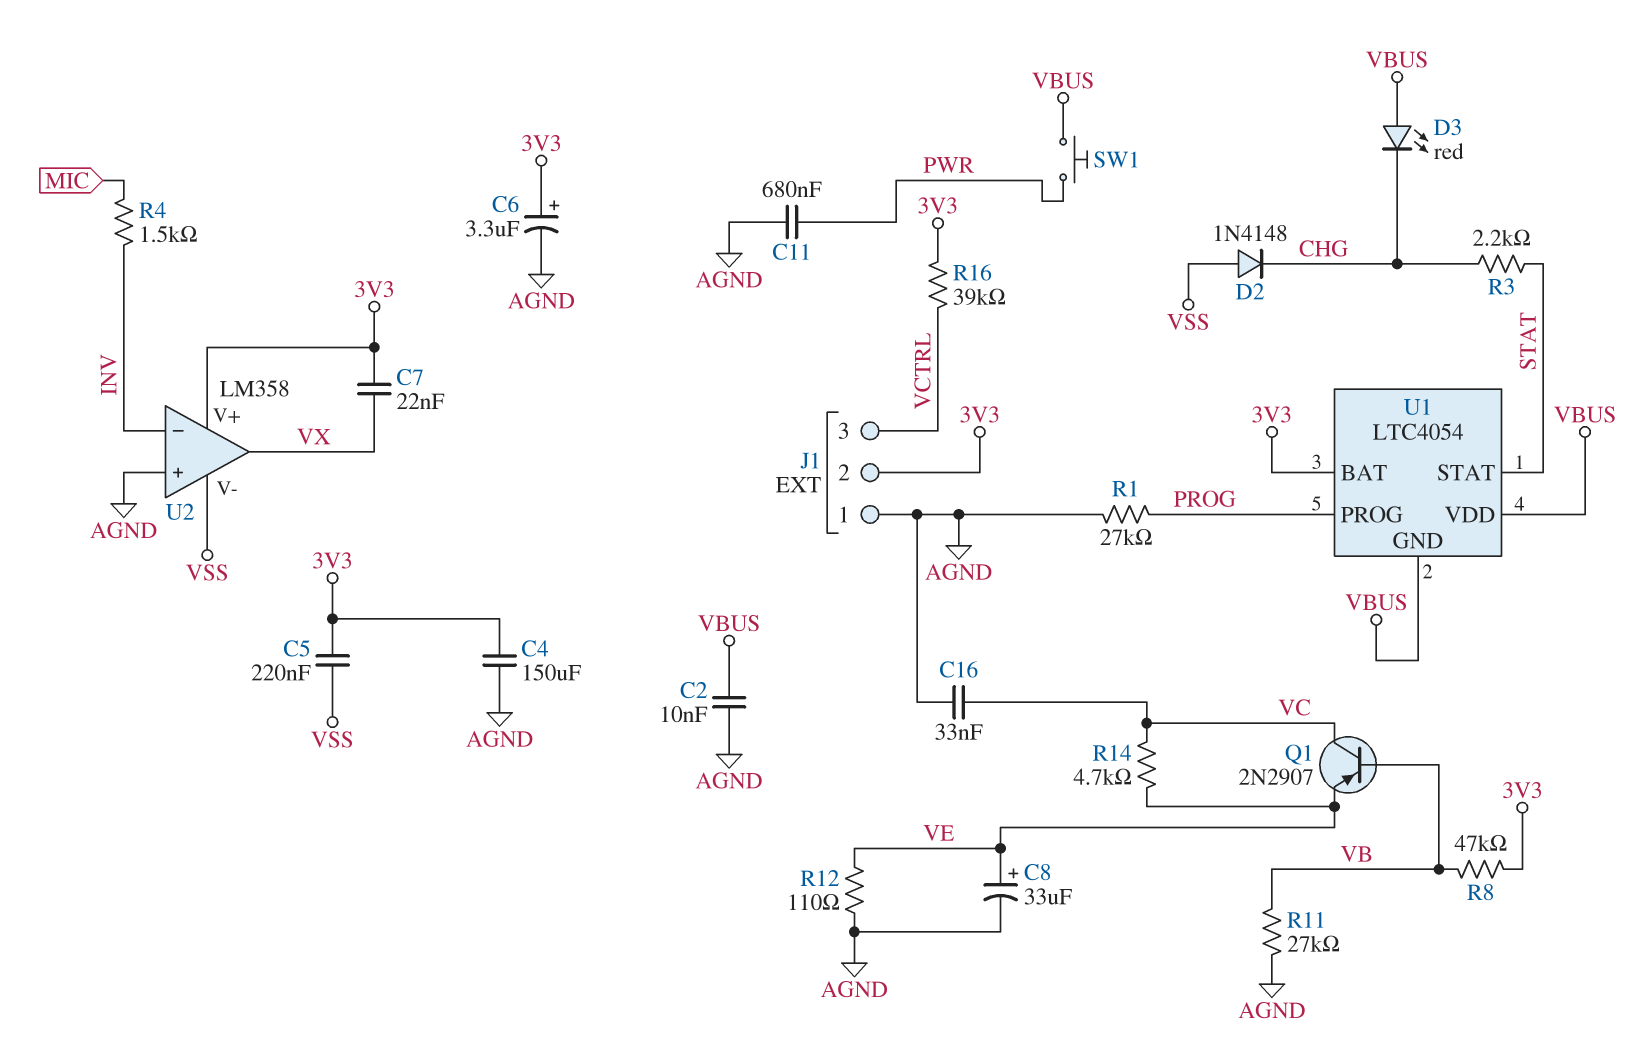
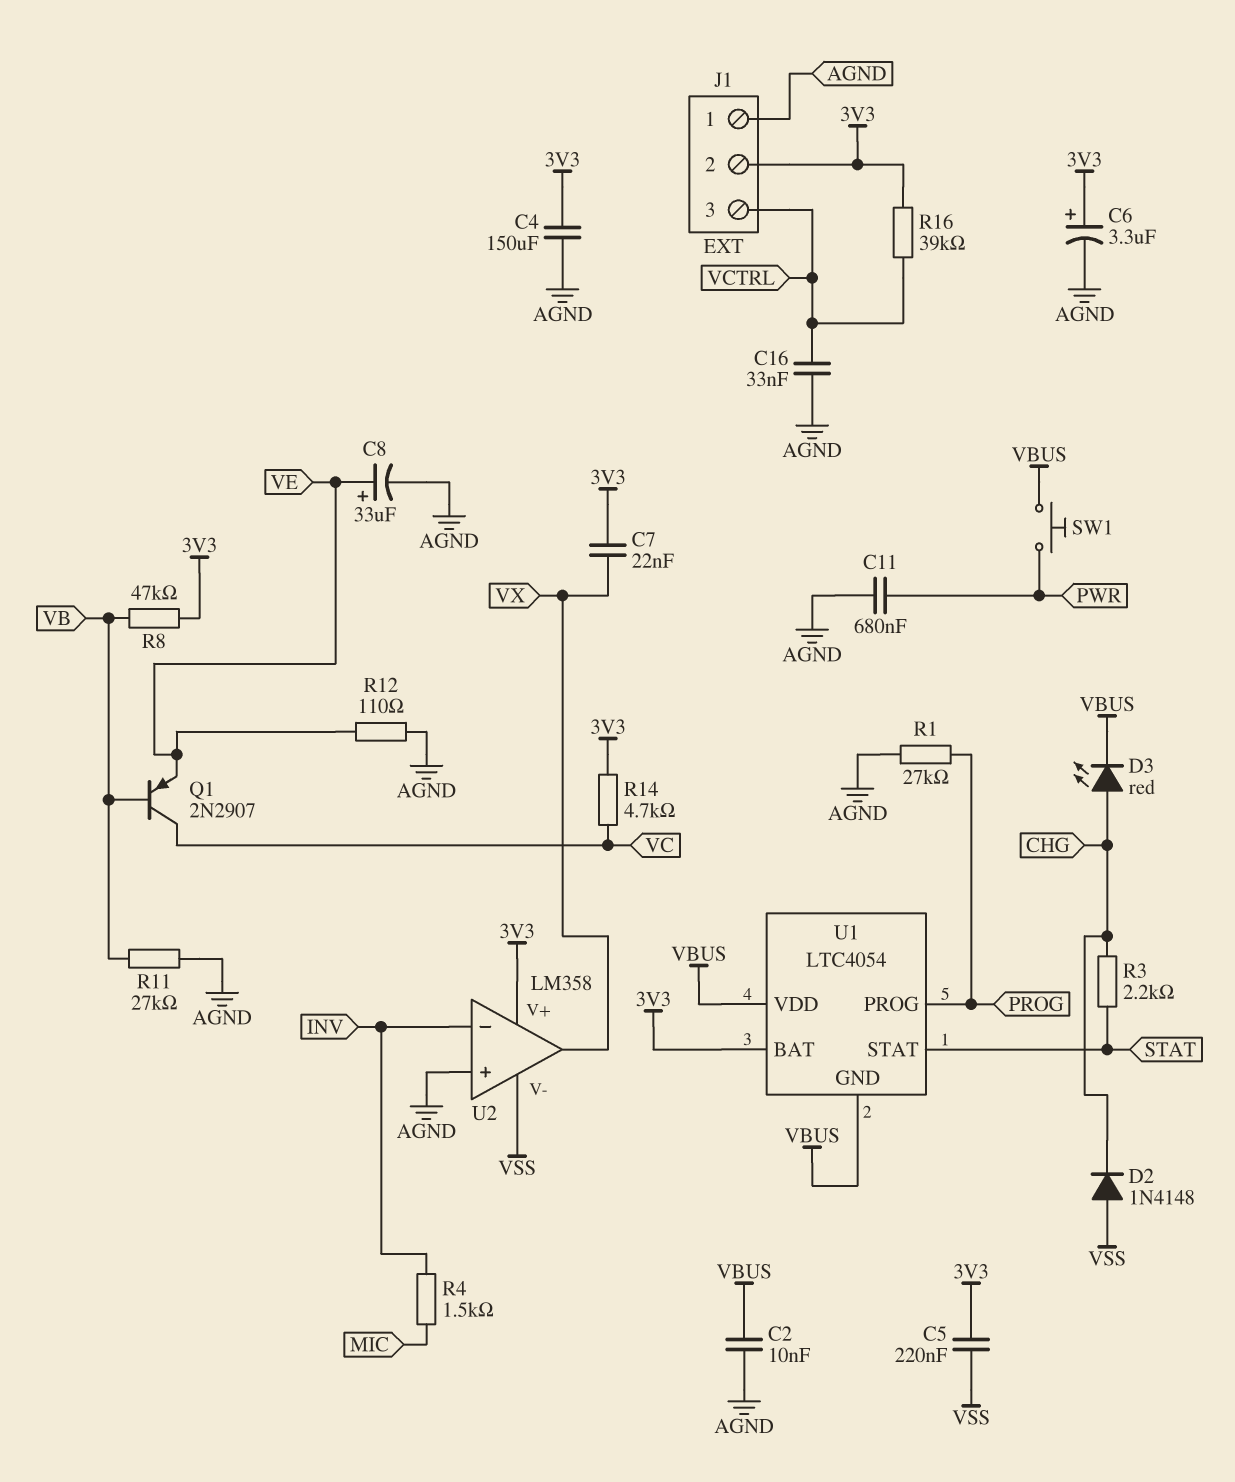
C16: 33nF (AGND, VC) -> 33nF (AGND, VCTRL)
D3: LED red (A VBUS, K CHG) -> LED red (A CHG, K VBUS)
R14: 4.7k (VC, VE) -> 4.7k (3V3, VC)

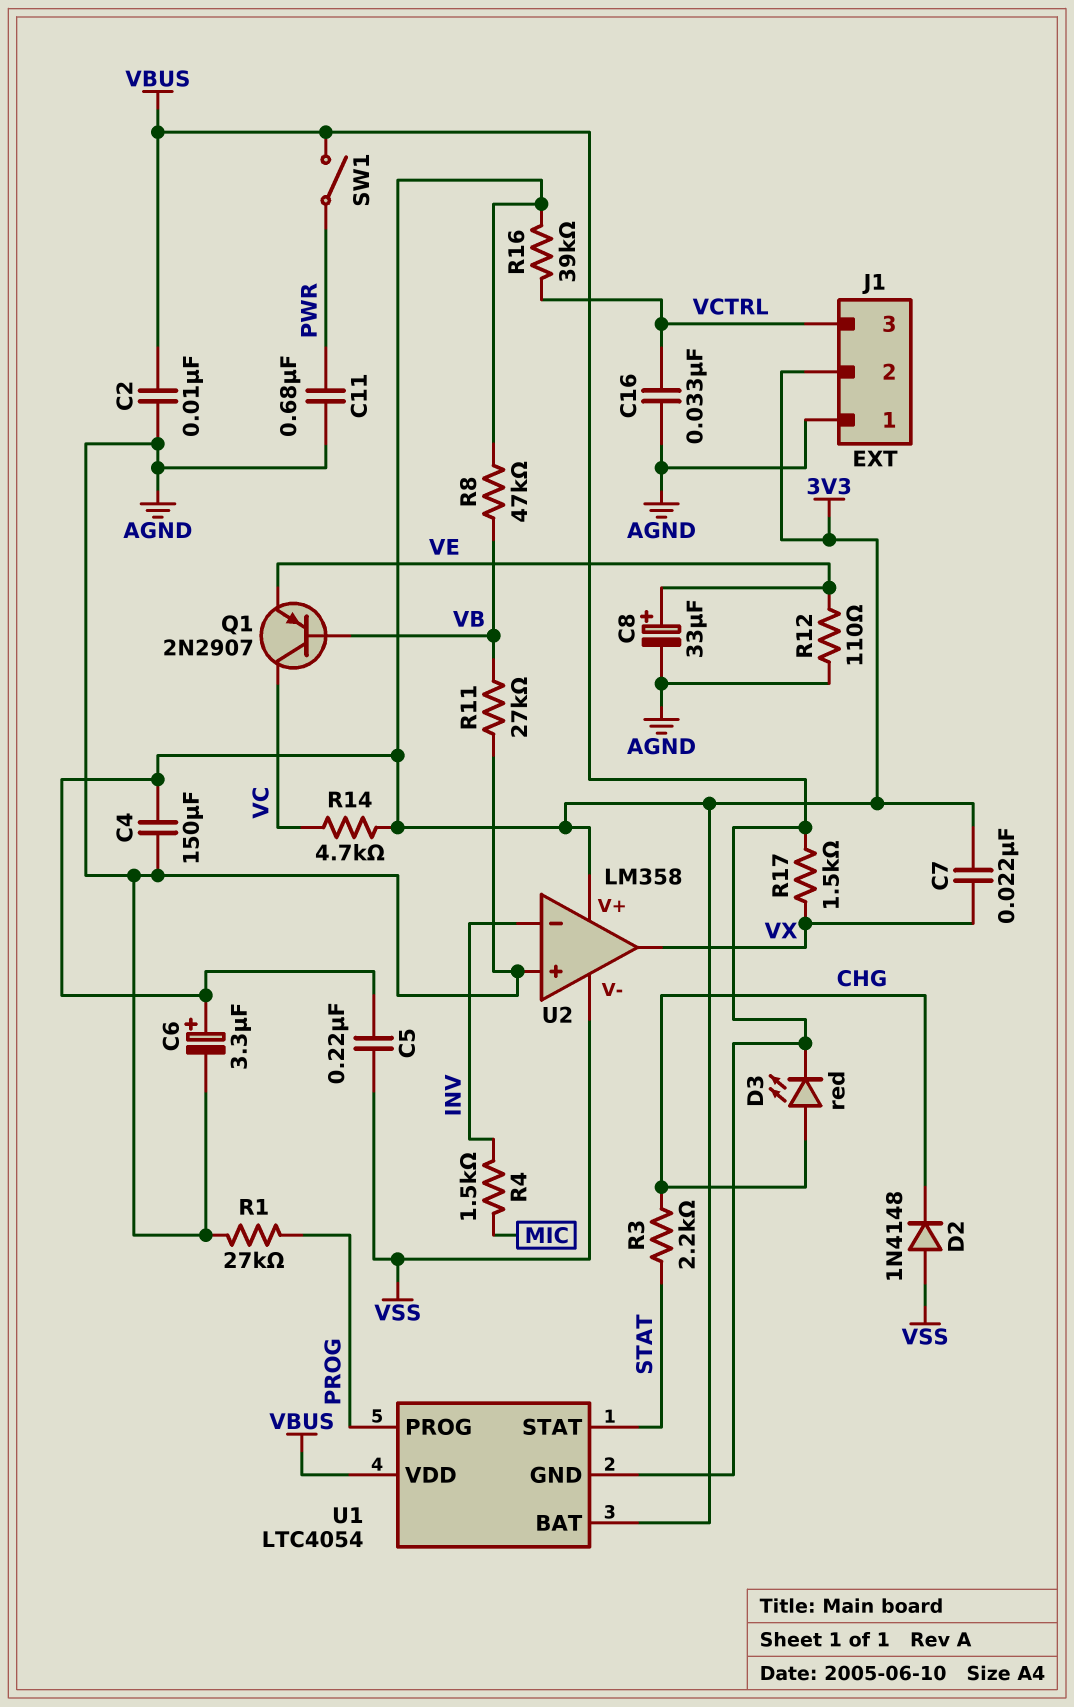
R17: none -> 1.5k (VBUS, VX)
SW1: button (PWR, VBUS) -> switch (PWR, VBUS)

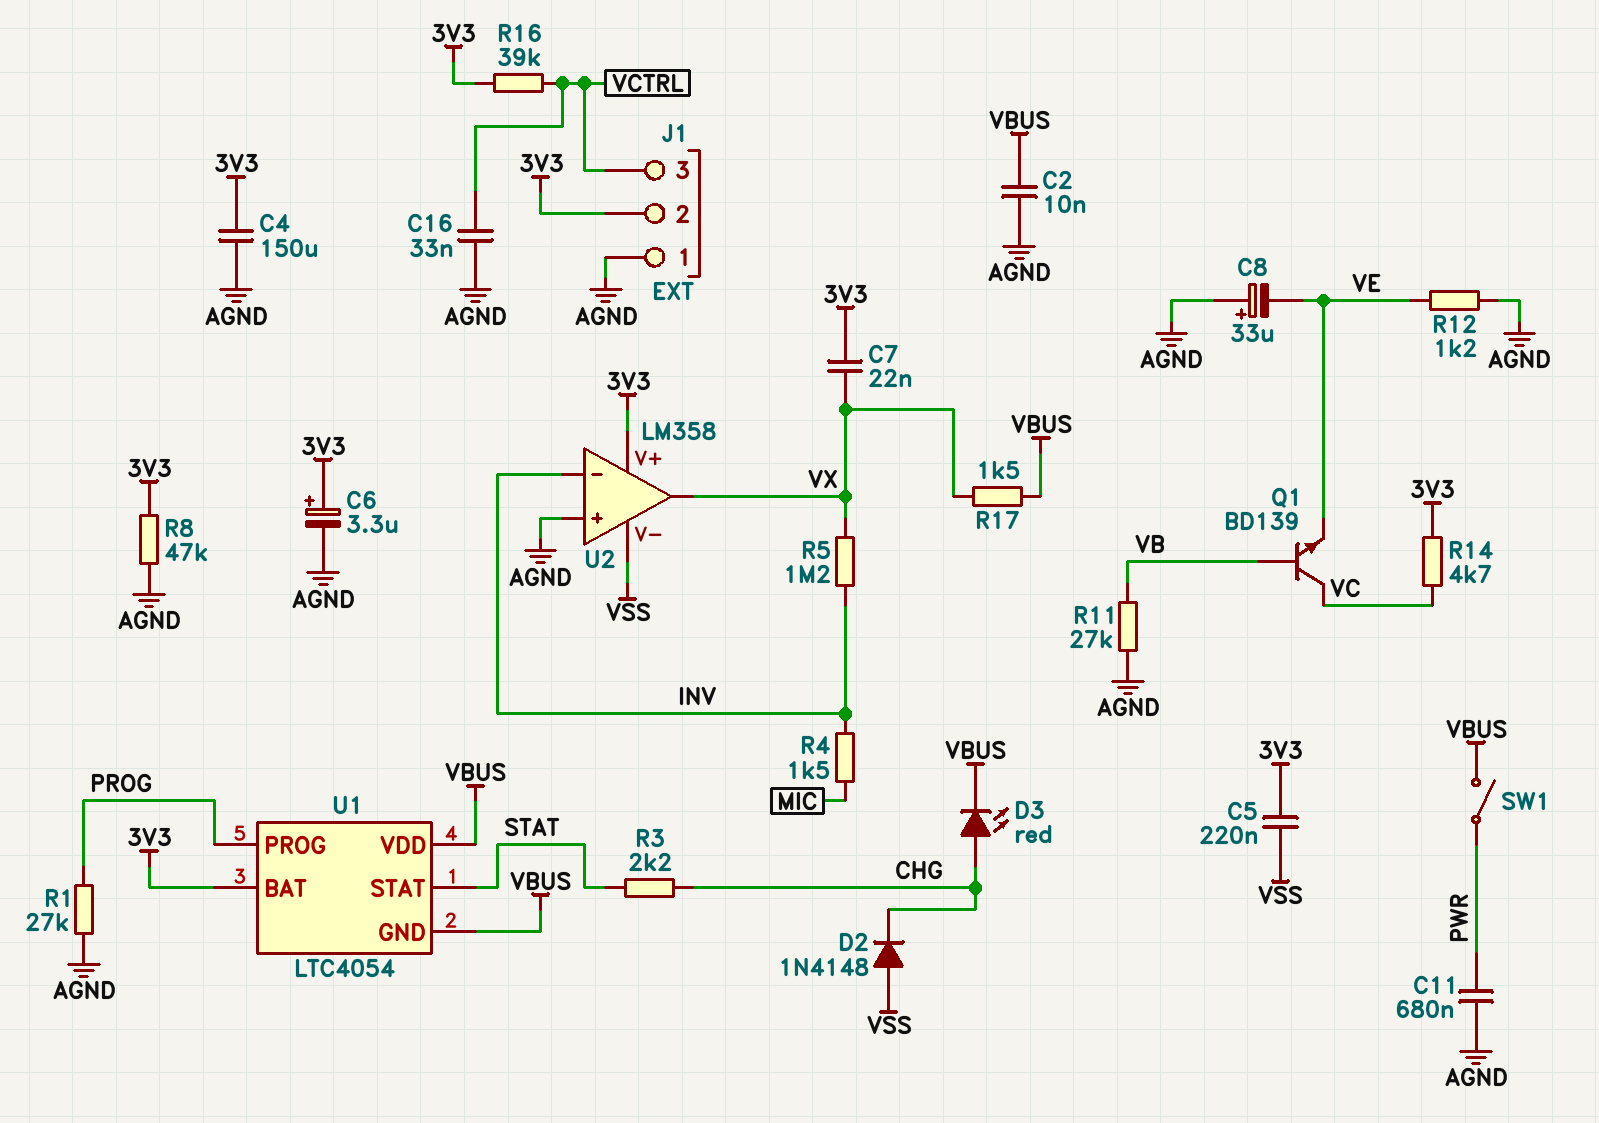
C8: 33uF (plus VE, minus AGND) -> 33uF (plus AGND, minus VE)
Q1: PNP 2N2907 (B VB, C VC, E VE) -> NPN BD139 (B VB, C VC, E VE)
R5: none -> 1.2M (INV, VX)
R8: 47k (3V3, VB) -> 47k (3V3, AGND)
R12: 110 (AGND, VE) -> 1.2k (AGND, VE)

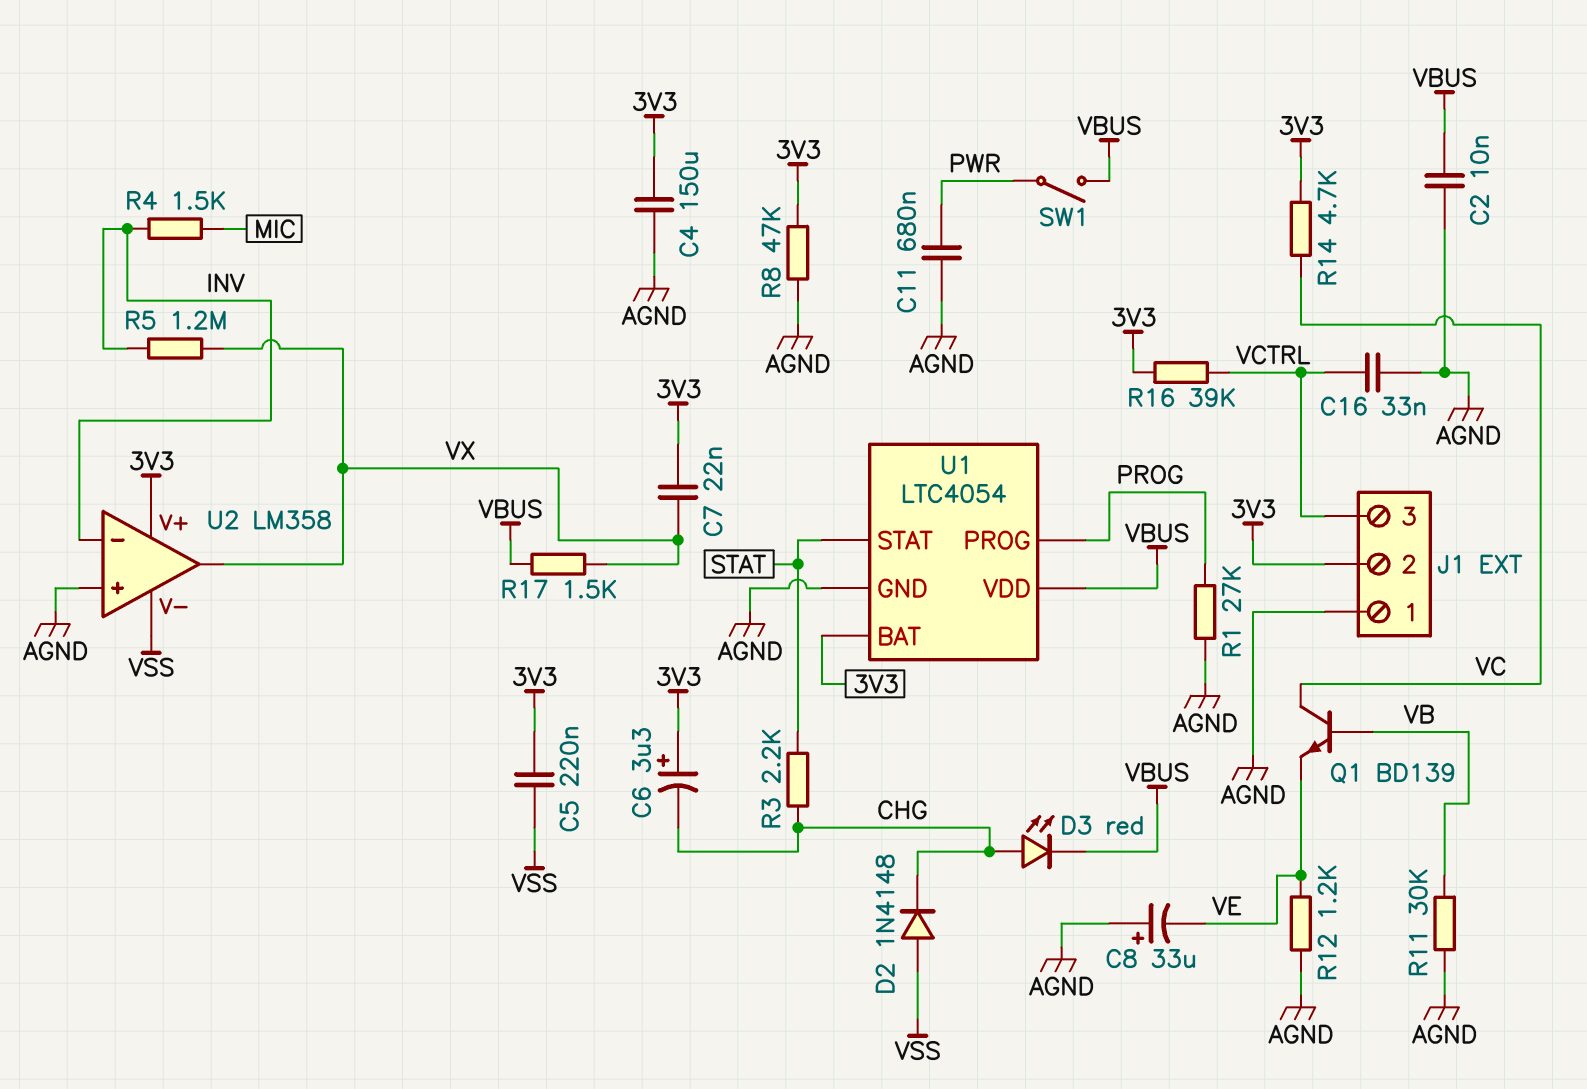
C6: 3.3uF (plus 3V3, minus AGND) -> 3.3uF (plus 3V3, minus CHG)
R11: 27k (AGND, VB) -> 30k (AGND, VB)
U1 pin GND: VBUS -> AGND

